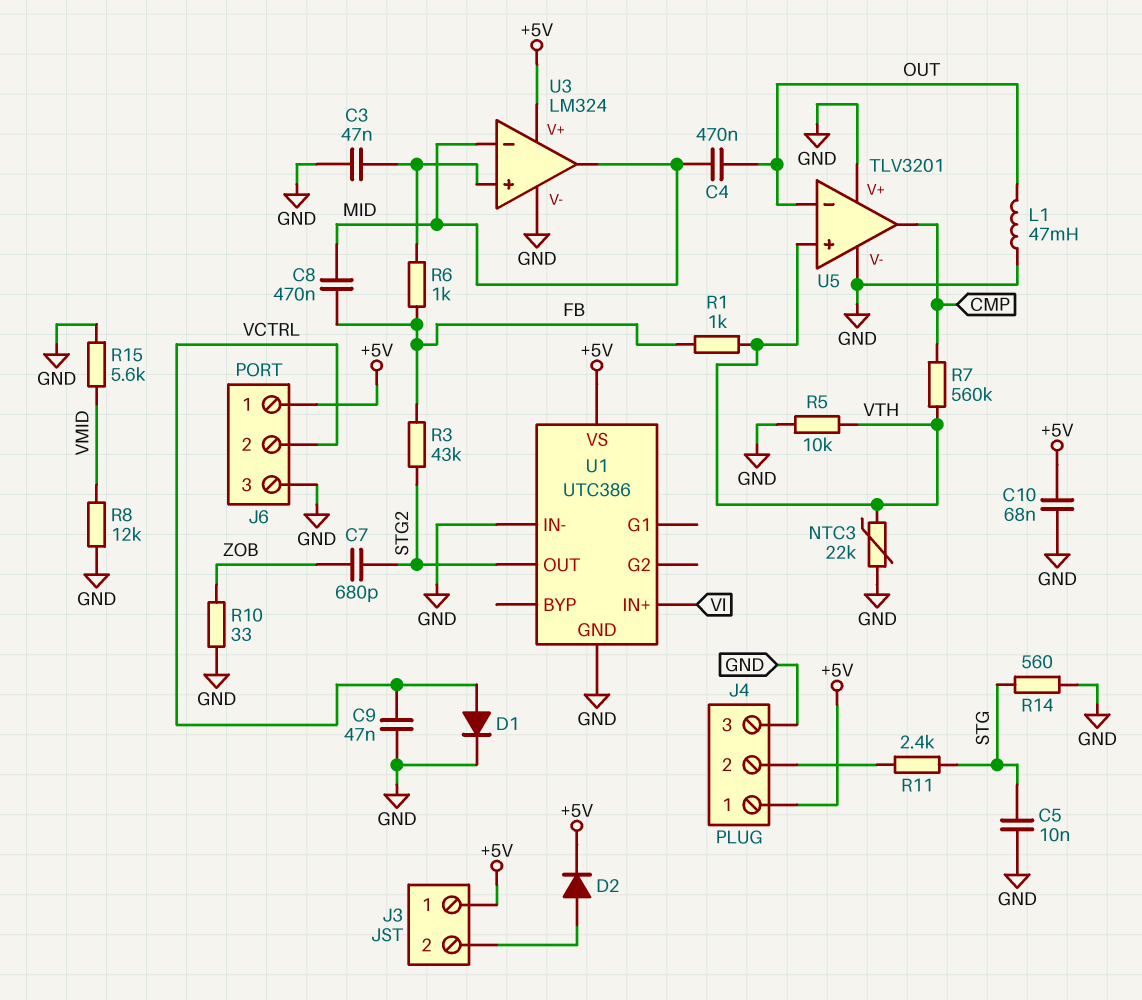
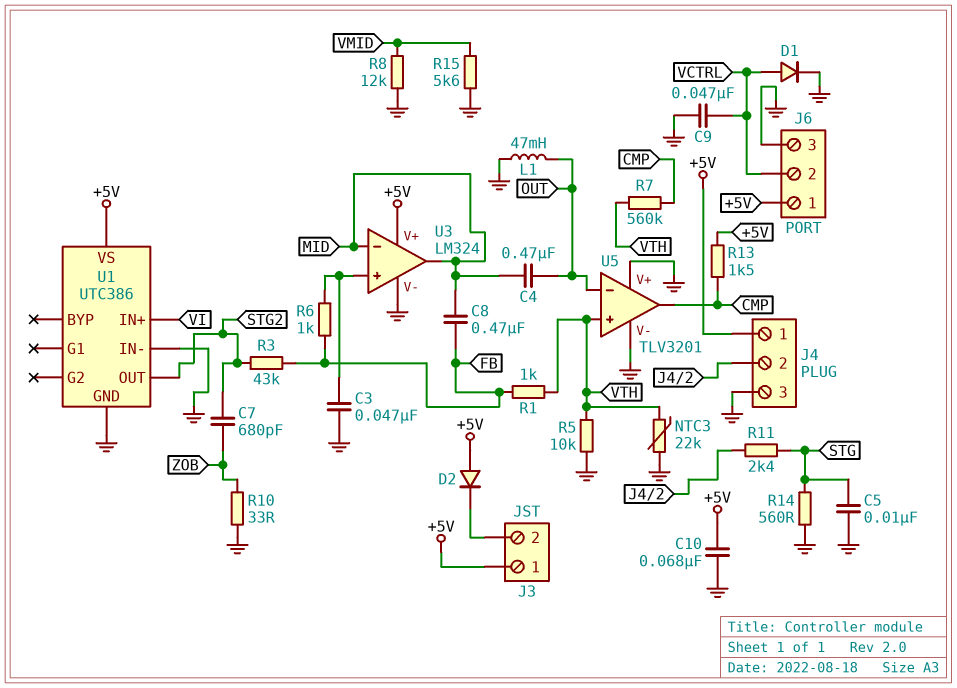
D2: diode (A J3/2, K +5V) -> diode (A +5V, K J3/2)
R13: none -> 1.5k (+5V, CMP)

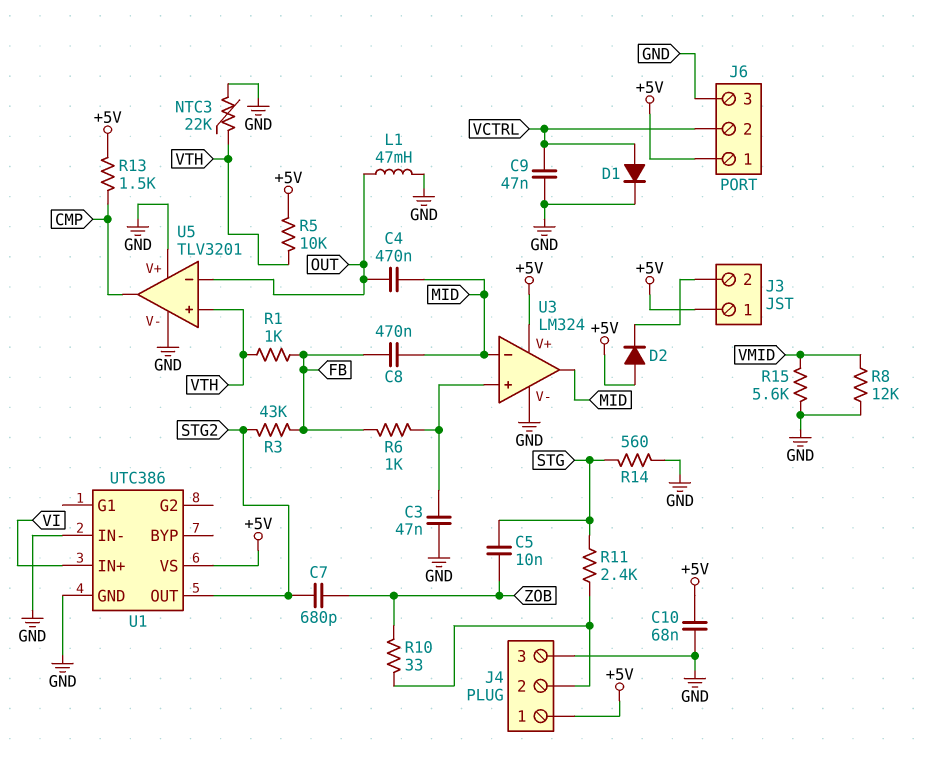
C5: 10nF (GND, STG) -> 10nF (STG, ZOB)
R5: 10k (GND, VTH) -> 10k (+5V, VTH)
R7: 560k (CMP, VTH) -> none
R10: 33 (GND, ZOB) -> 33 (J4/2, ZOB)

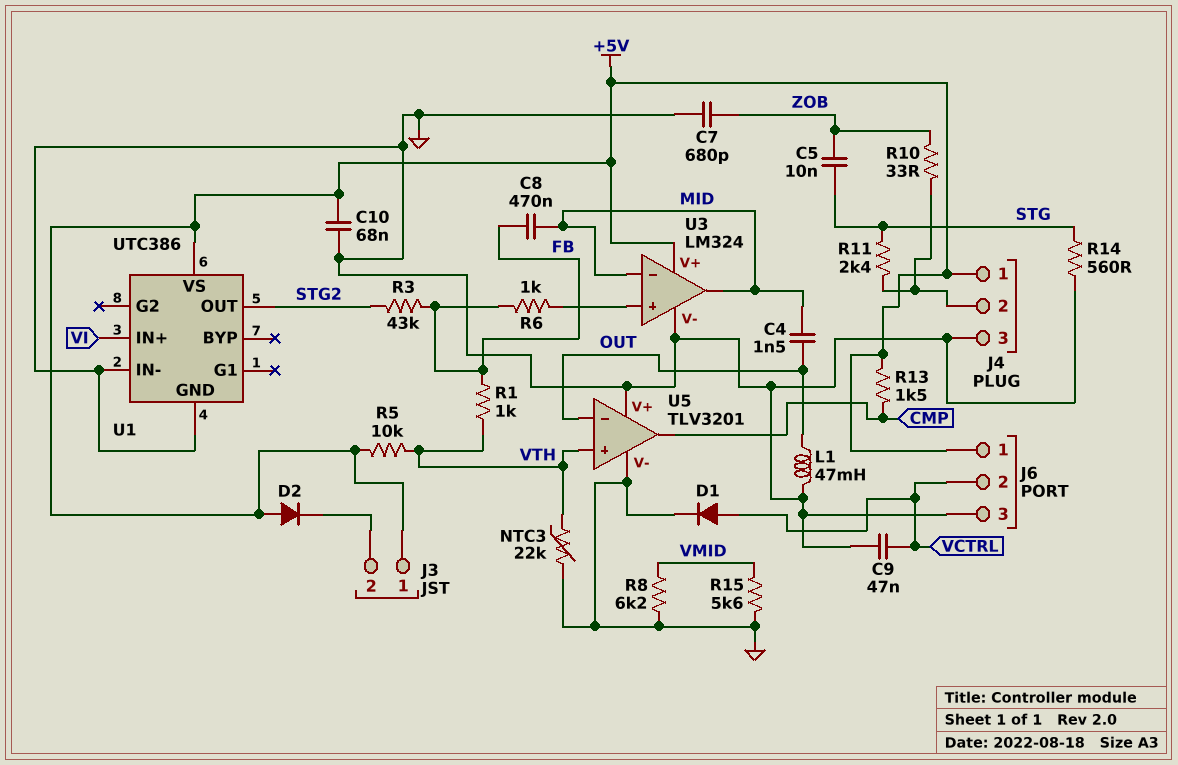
C3: 47nF (GND, U3/in+) -> none
C4: 470nF (MID, OUT) -> 1.5nF (MID, OUT)
C7: 680pF (STG2, ZOB) -> 680pF (GND, ZOB)
R8: 12k (GND, VMID) -> 6.2k (GND, VMID)

